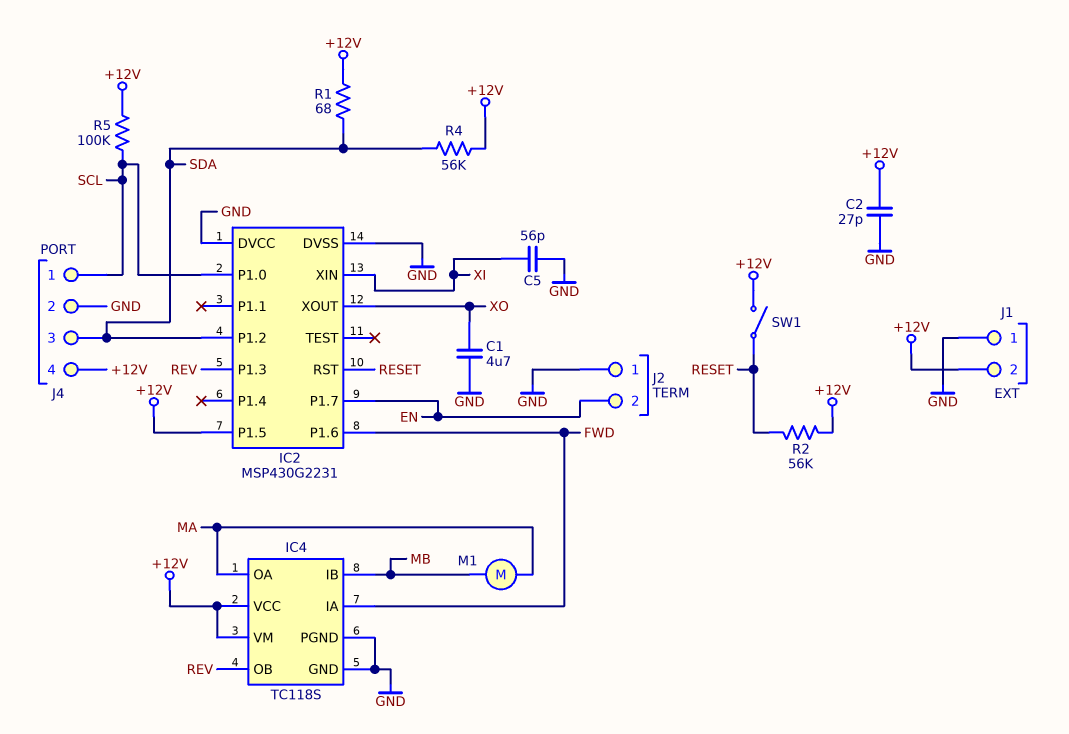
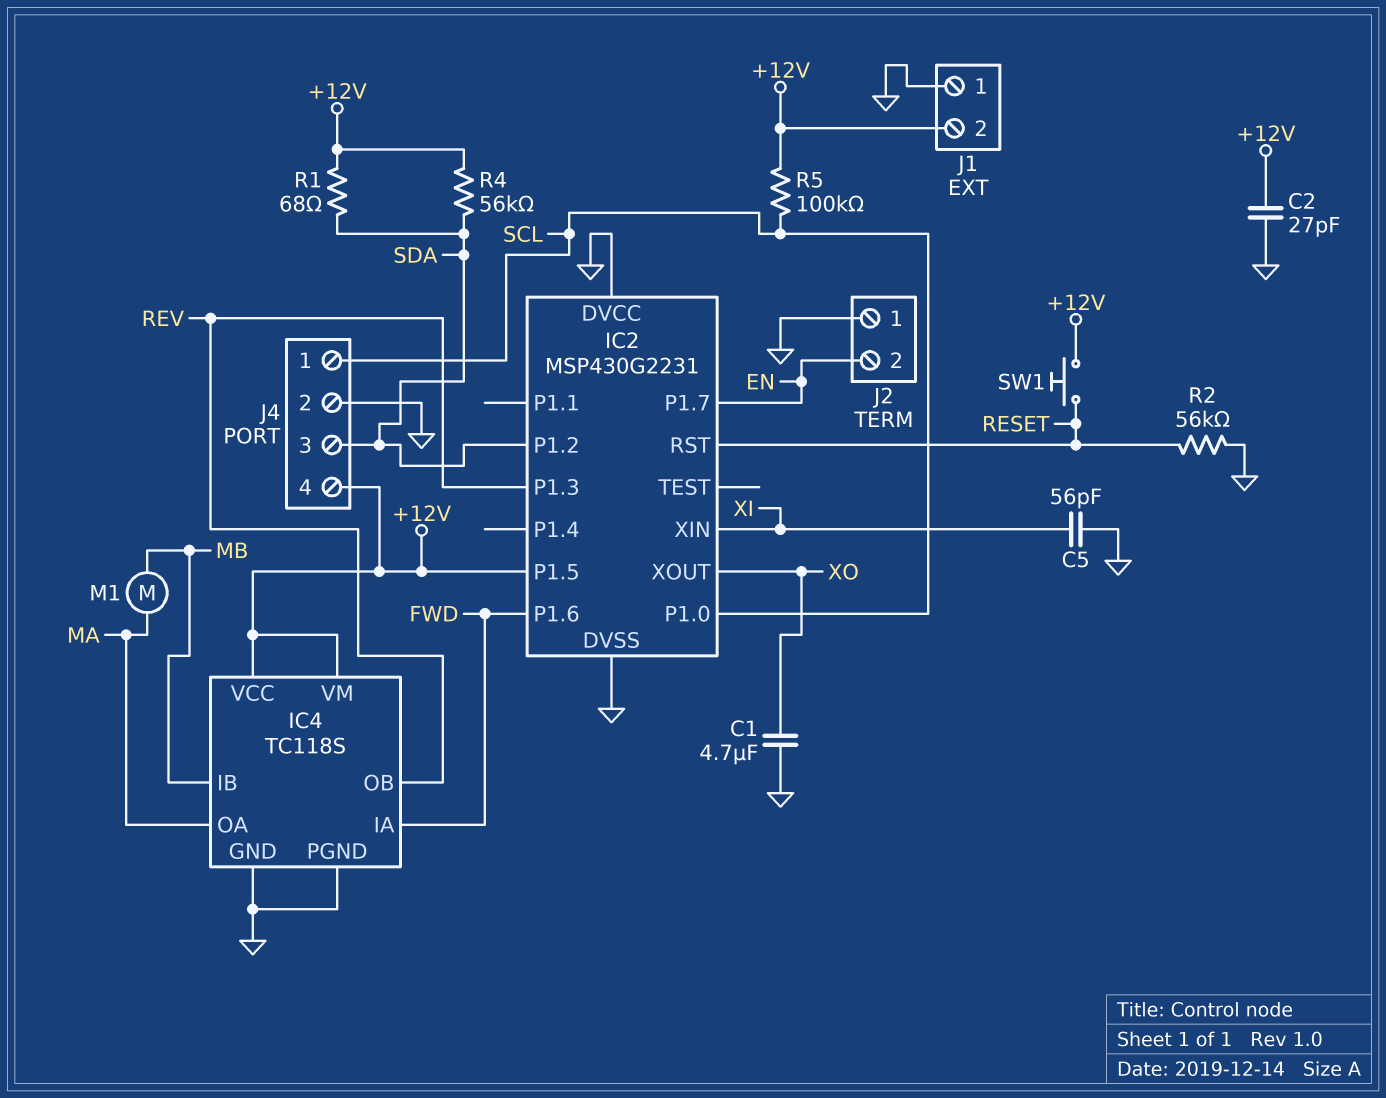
R2: 56k (+12V, RESET) -> 56k (GND, RESET)
SW1: switch (+12V, RESET) -> button (+12V, RESET)

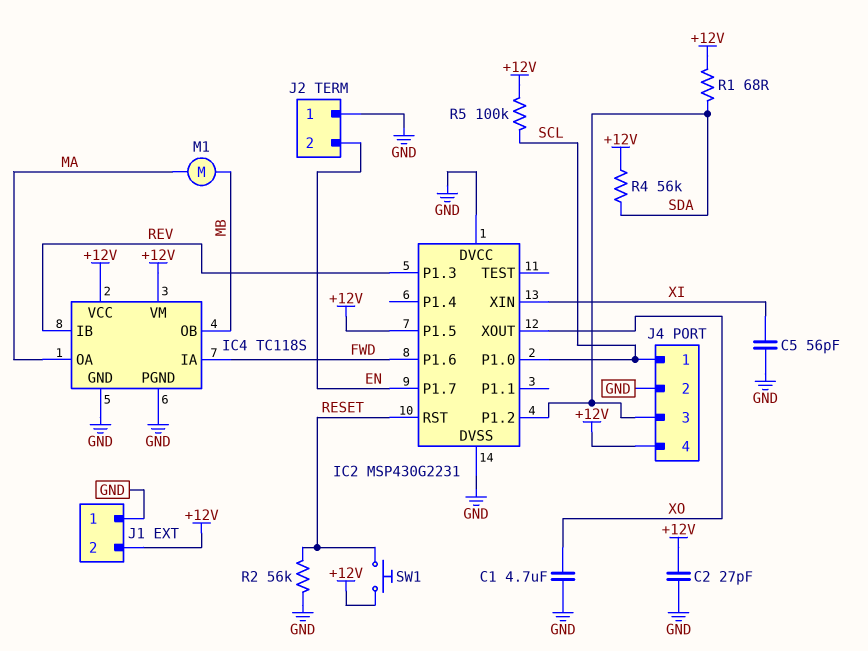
IC4 pin IB: MB -> REV
IC4 pin OB: REV -> MB

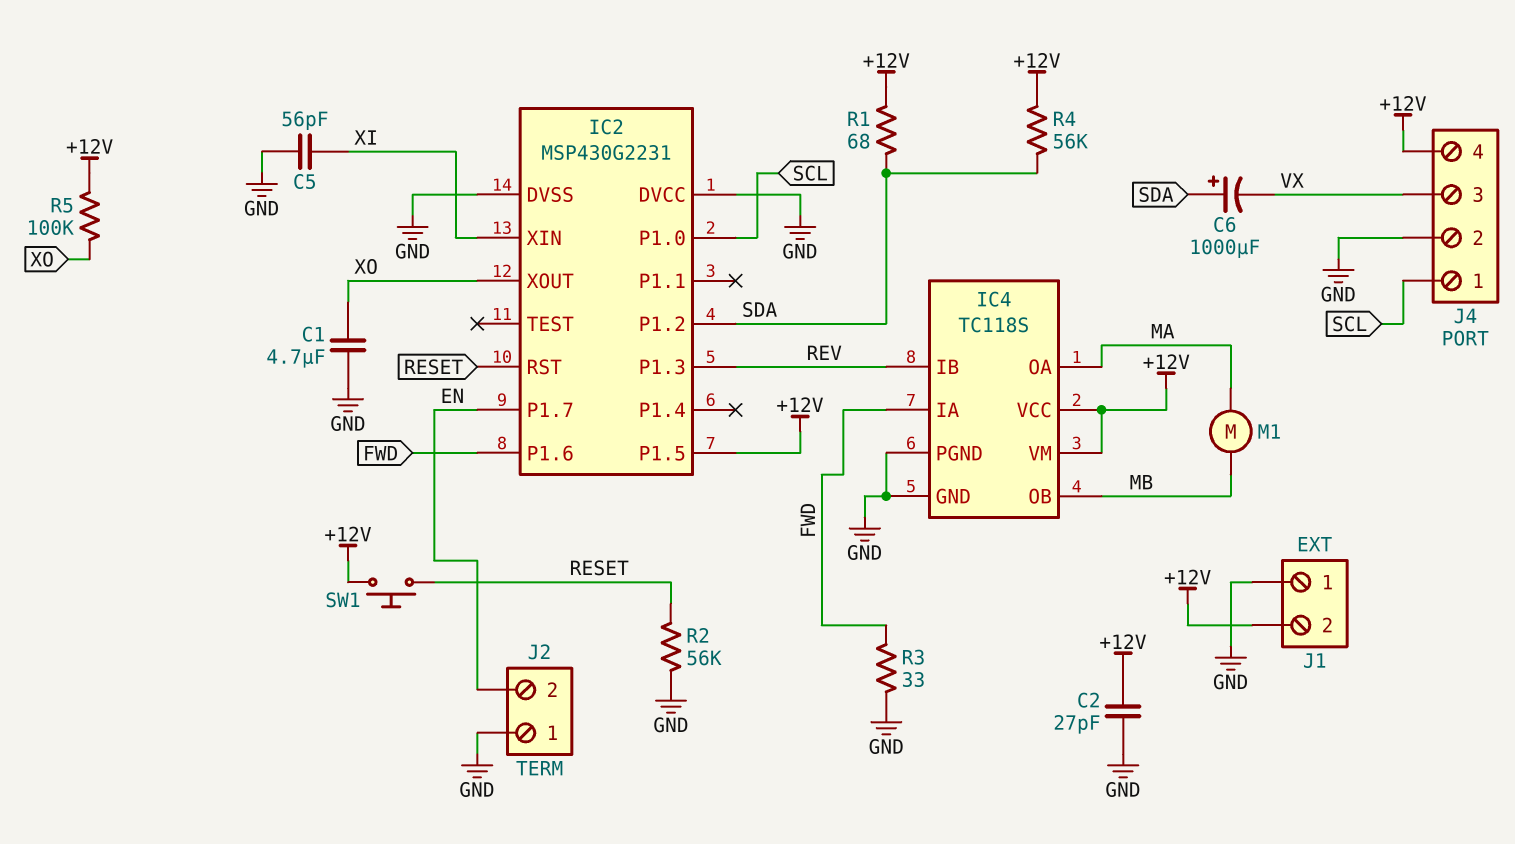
C6: none -> 1000uF (plus SDA, minus VX)
J4 pin 3: SDA -> VX
R3: none -> 33 (FWD, GND)
R5: 100k (+12V, SCL) -> 100k (+12V, XO)

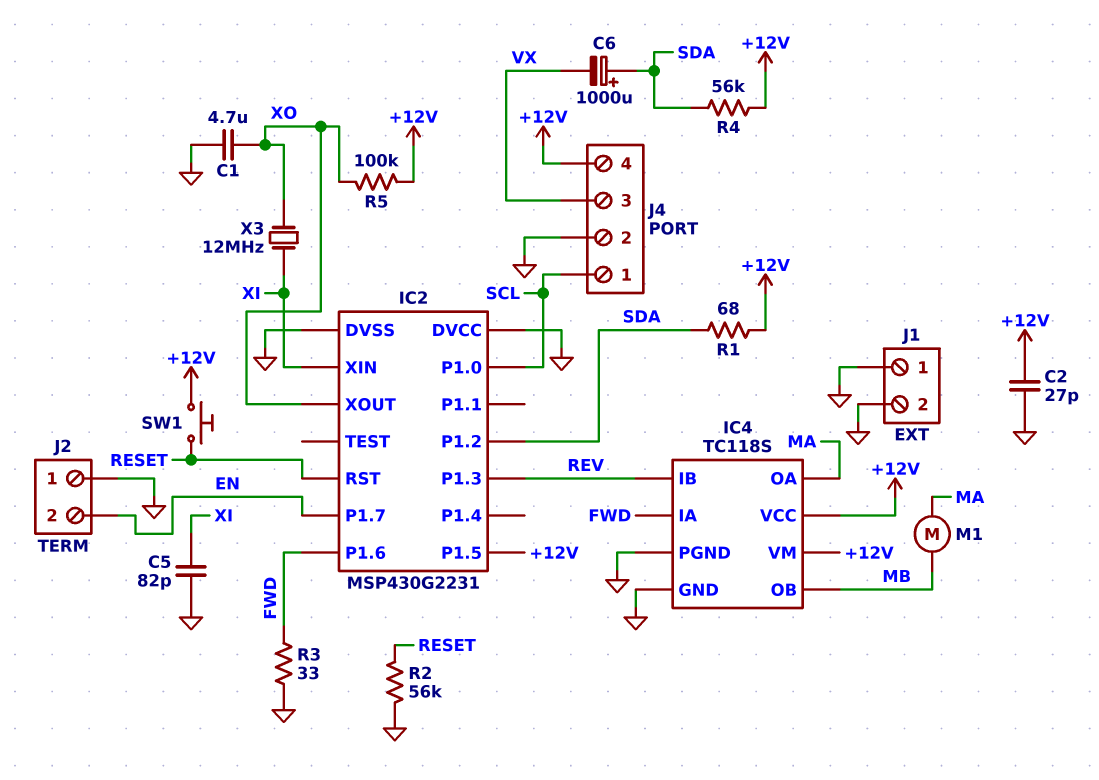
C5: 56pF (GND, XI) -> 82pF (GND, XI)
J1 pin 2: +12V -> GND
X3: none -> 12MHz (XI, XO)

